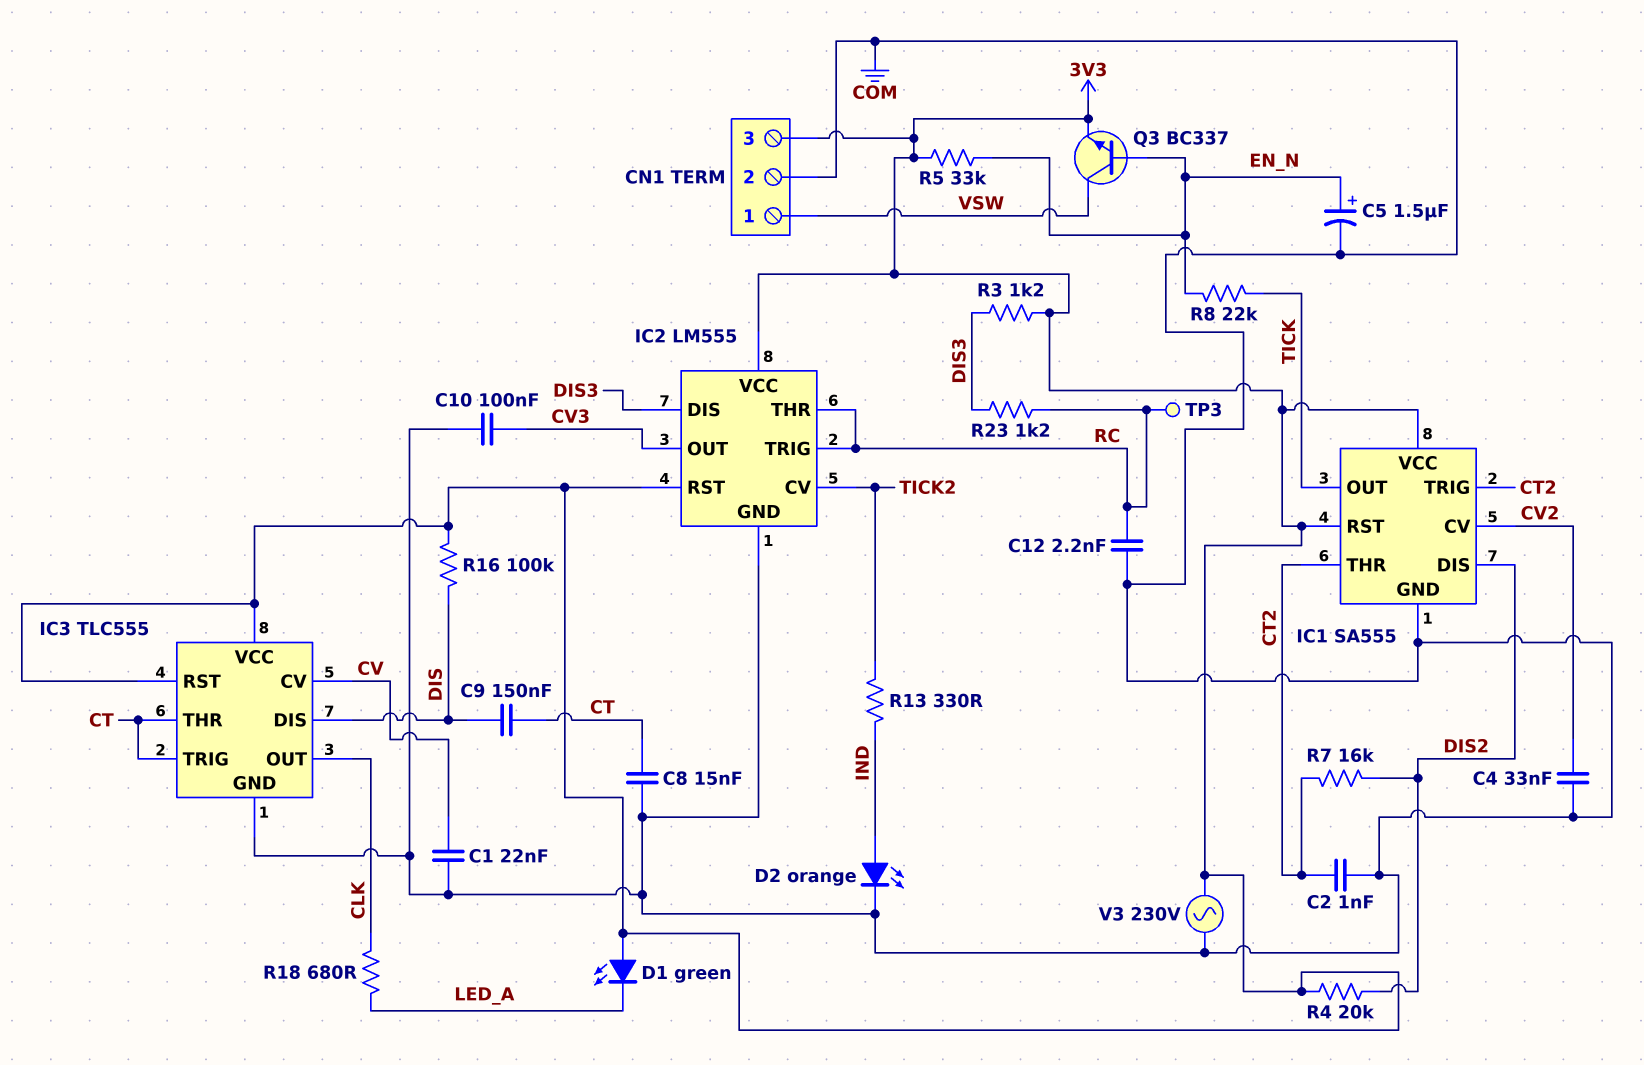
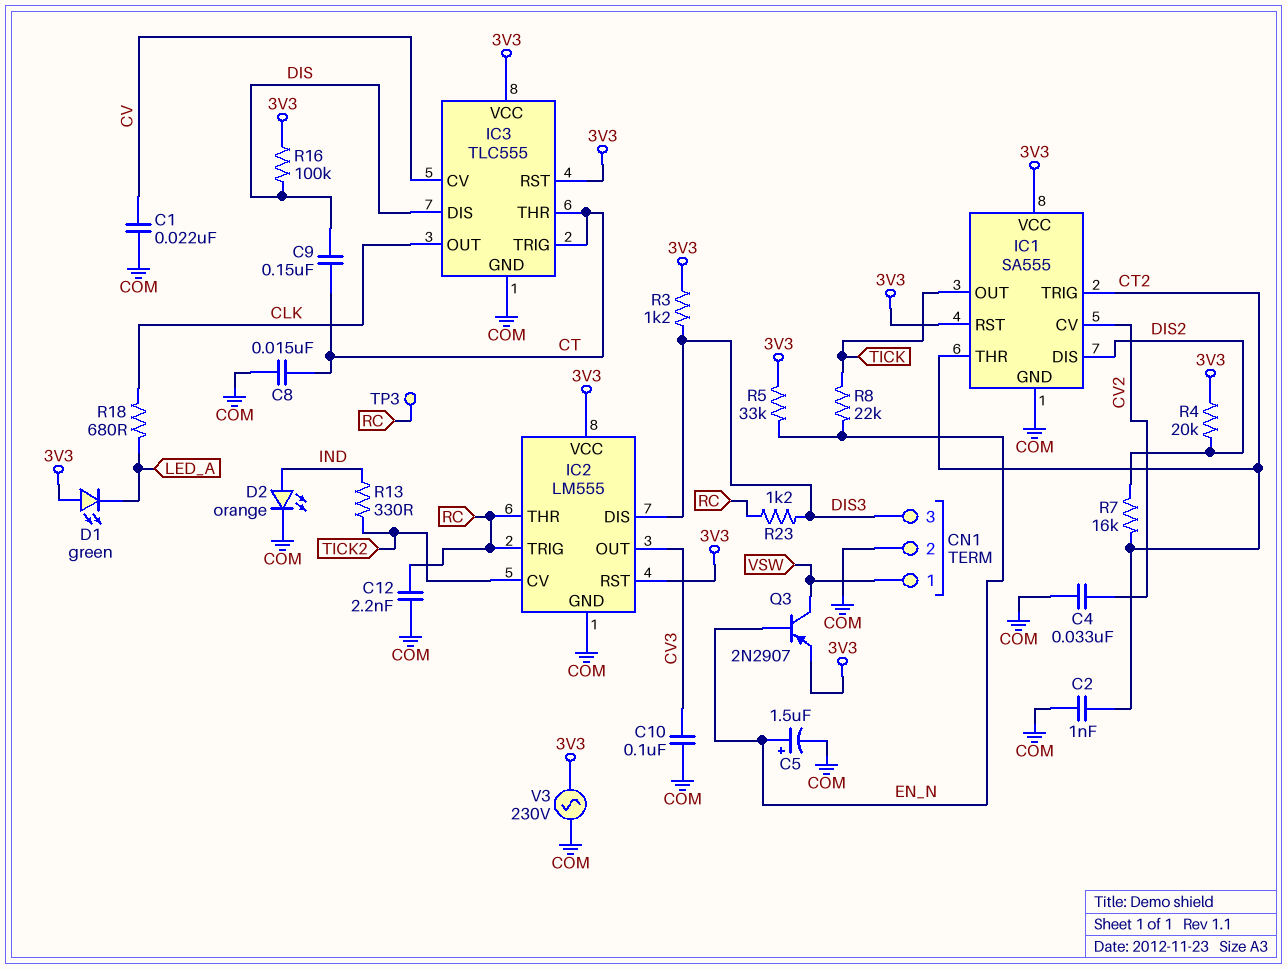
CN1 pin 3: 3V3 -> DIS3
Q3: NPN BC337 (B EN_N, C VSW, E 3V3) -> PNP 2N2907 (B EN_N, C VSW, E 3V3)

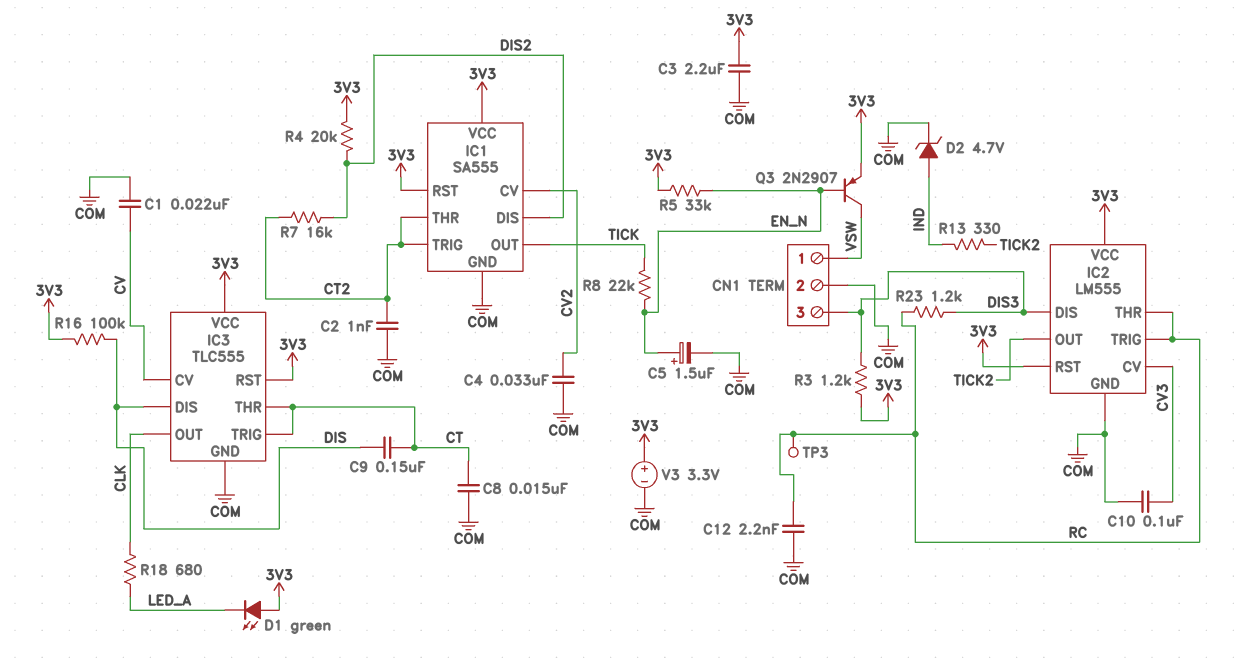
C3: none -> 2.2uF (3V3, COM)
D2: LED orange (A IND, K COM) -> zener 4.7V (A IND, K COM)
IC2 pin CV: TICK2 -> CV3
IC2 pin OUT: CV3 -> TICK2
V3: AC 230V (3V3, COM) -> 3.3V (plus 3V3, minus COM)

